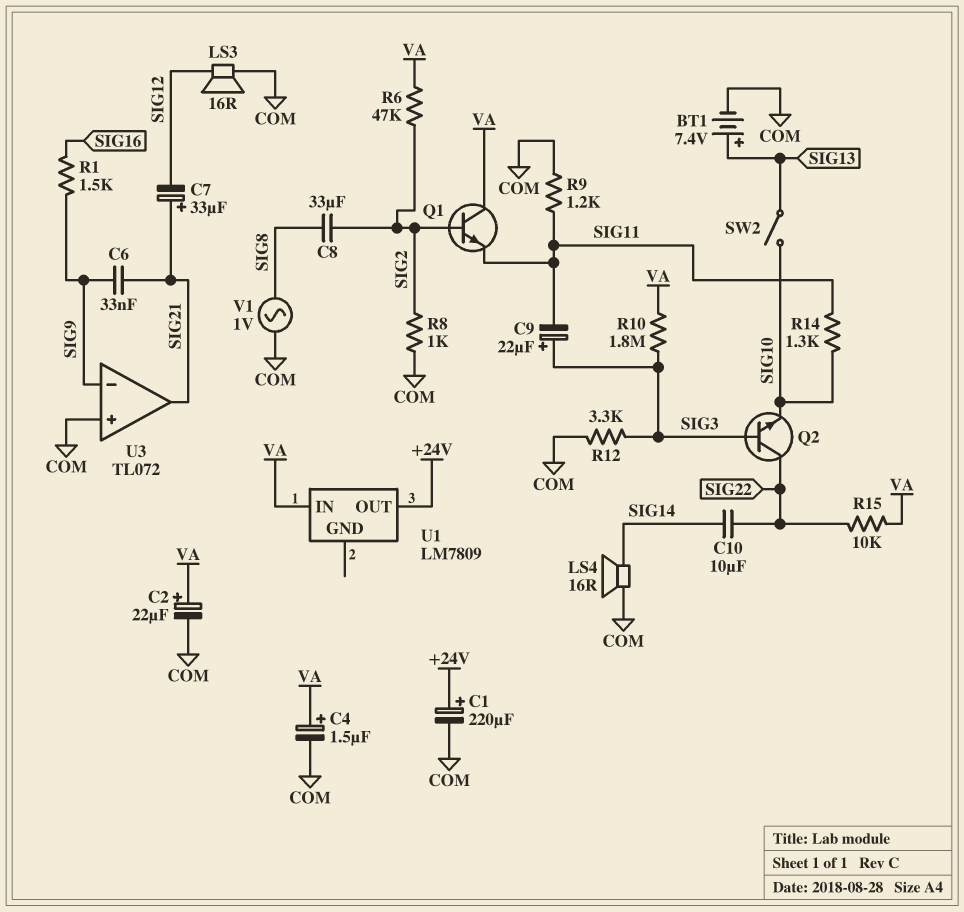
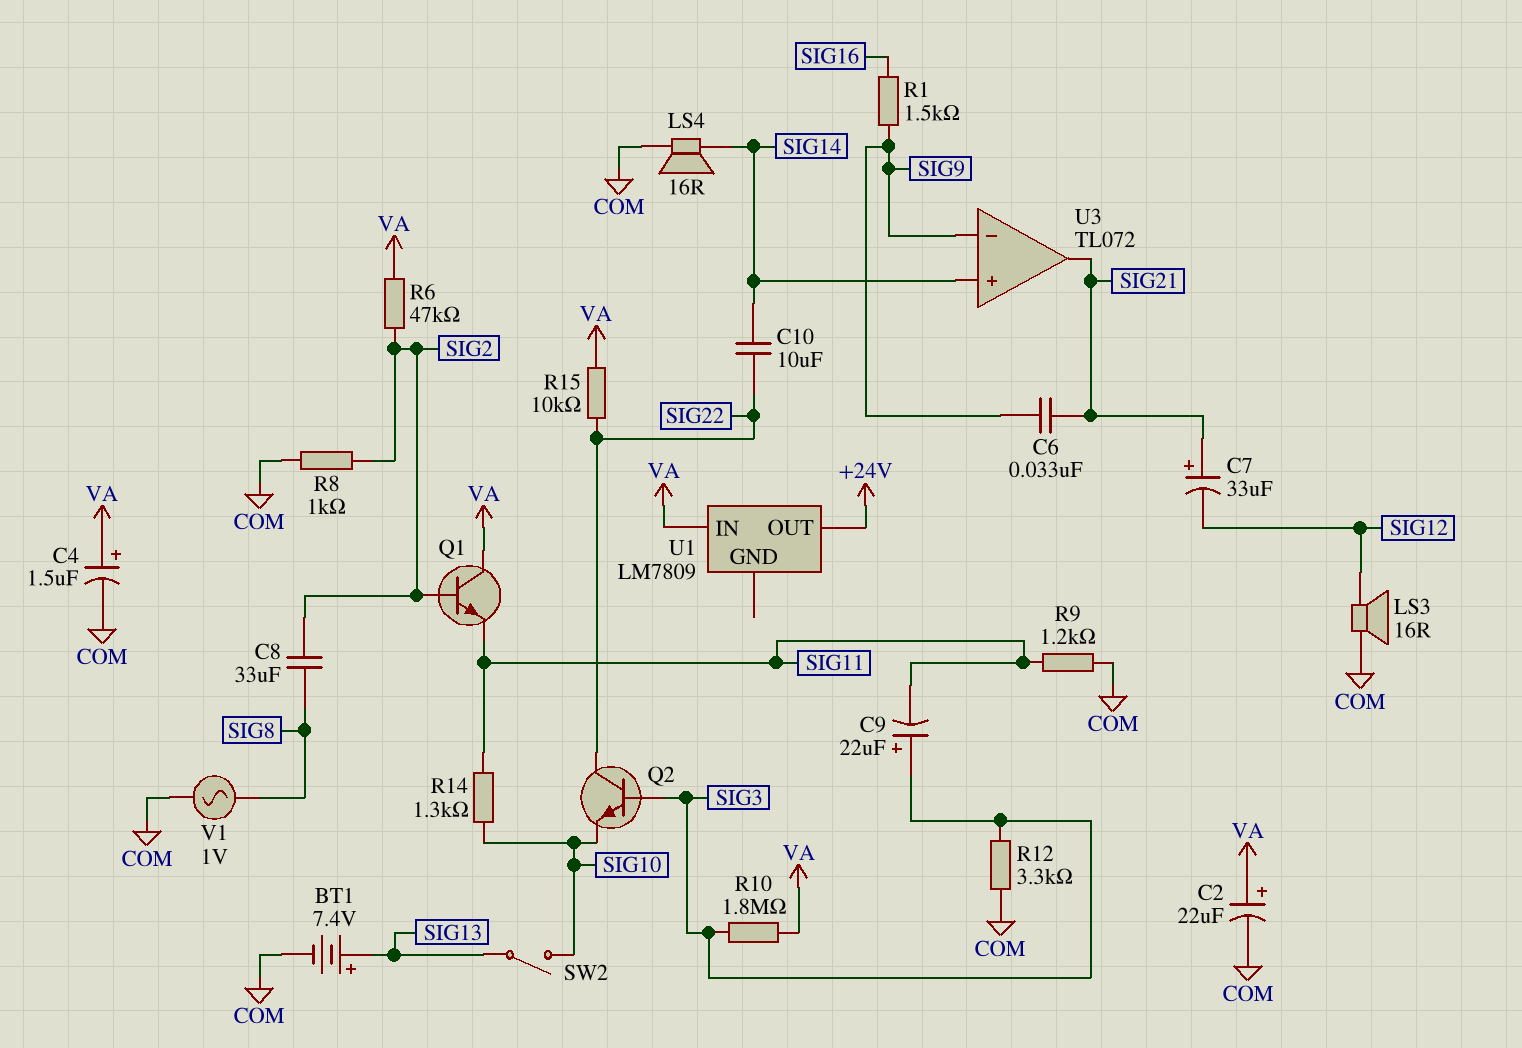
C1: 220uF (plus +24V, minus COM) -> none
U3 pin in+: COM -> SIG14

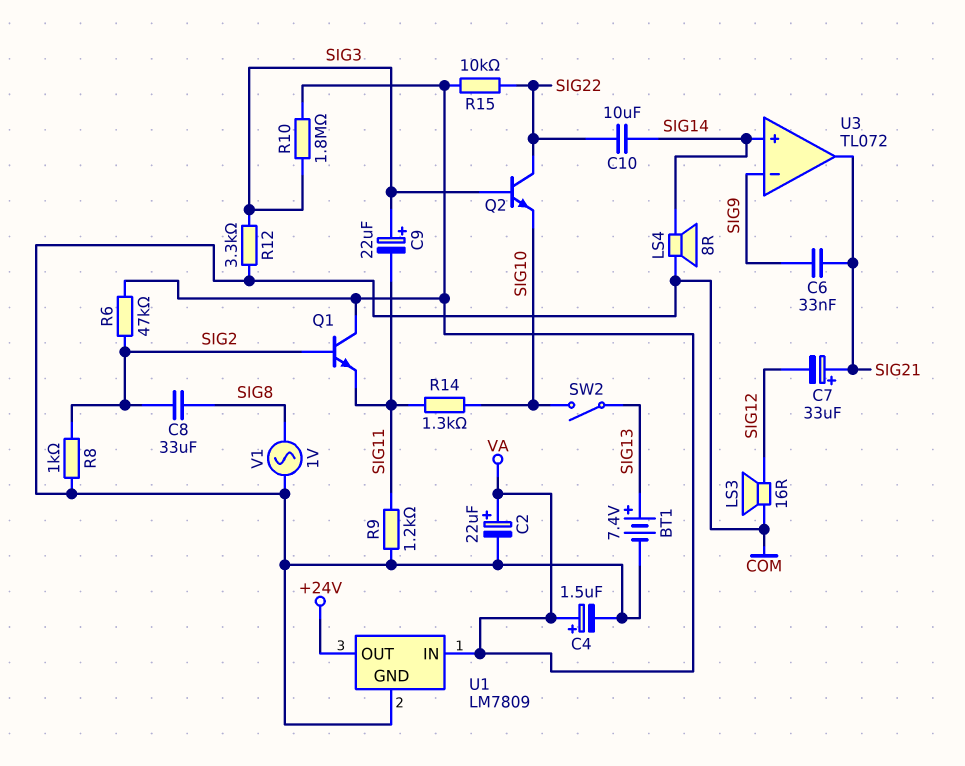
LS4: speaker 16R (COM, SIG14) -> speaker 8R (COM, SIG14)
R1: 1.5k (SIG9, SIG16) -> none
U1 pin GND: none -> COM

